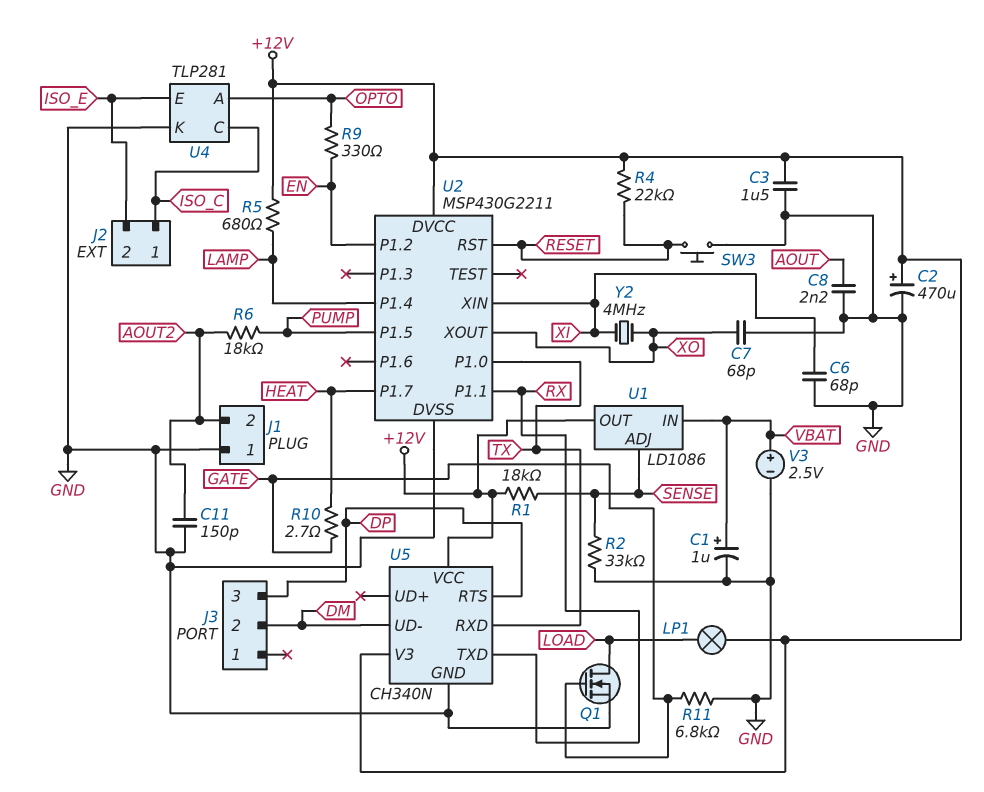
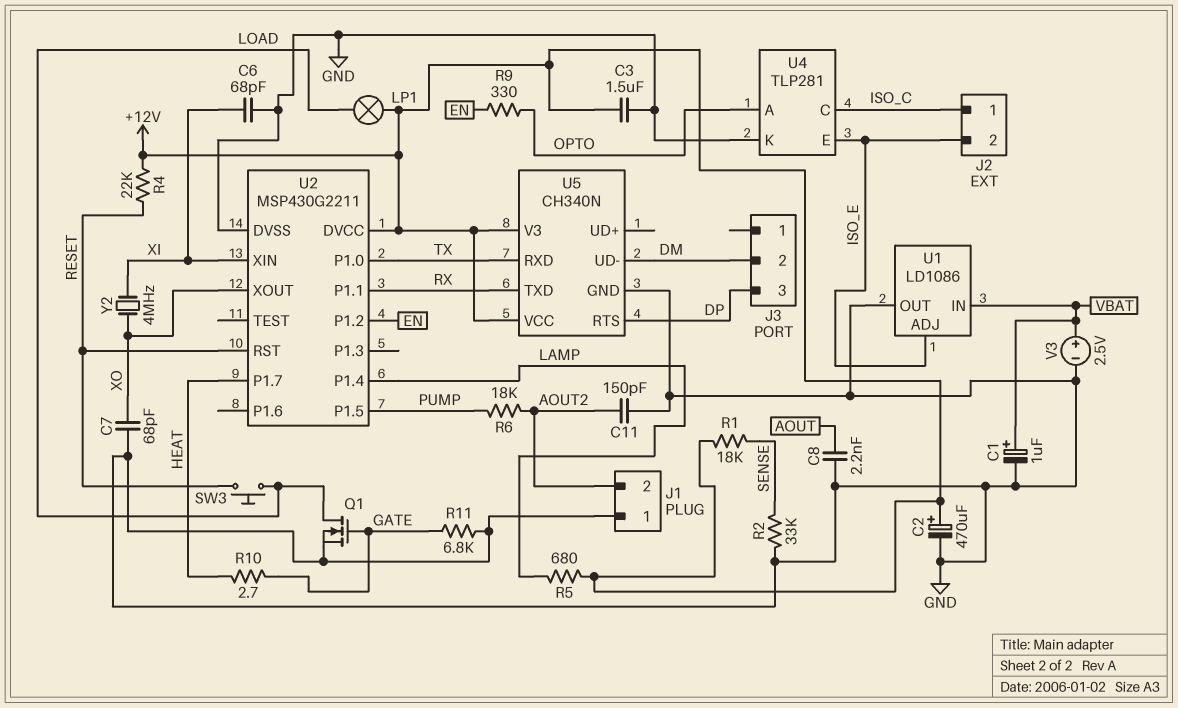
SW3: button (GND, RESET) -> button (LOAD, RESET)
U1 pin ADJ: SENSE -> ISO_E
U1 pin OUT: +12V -> GND

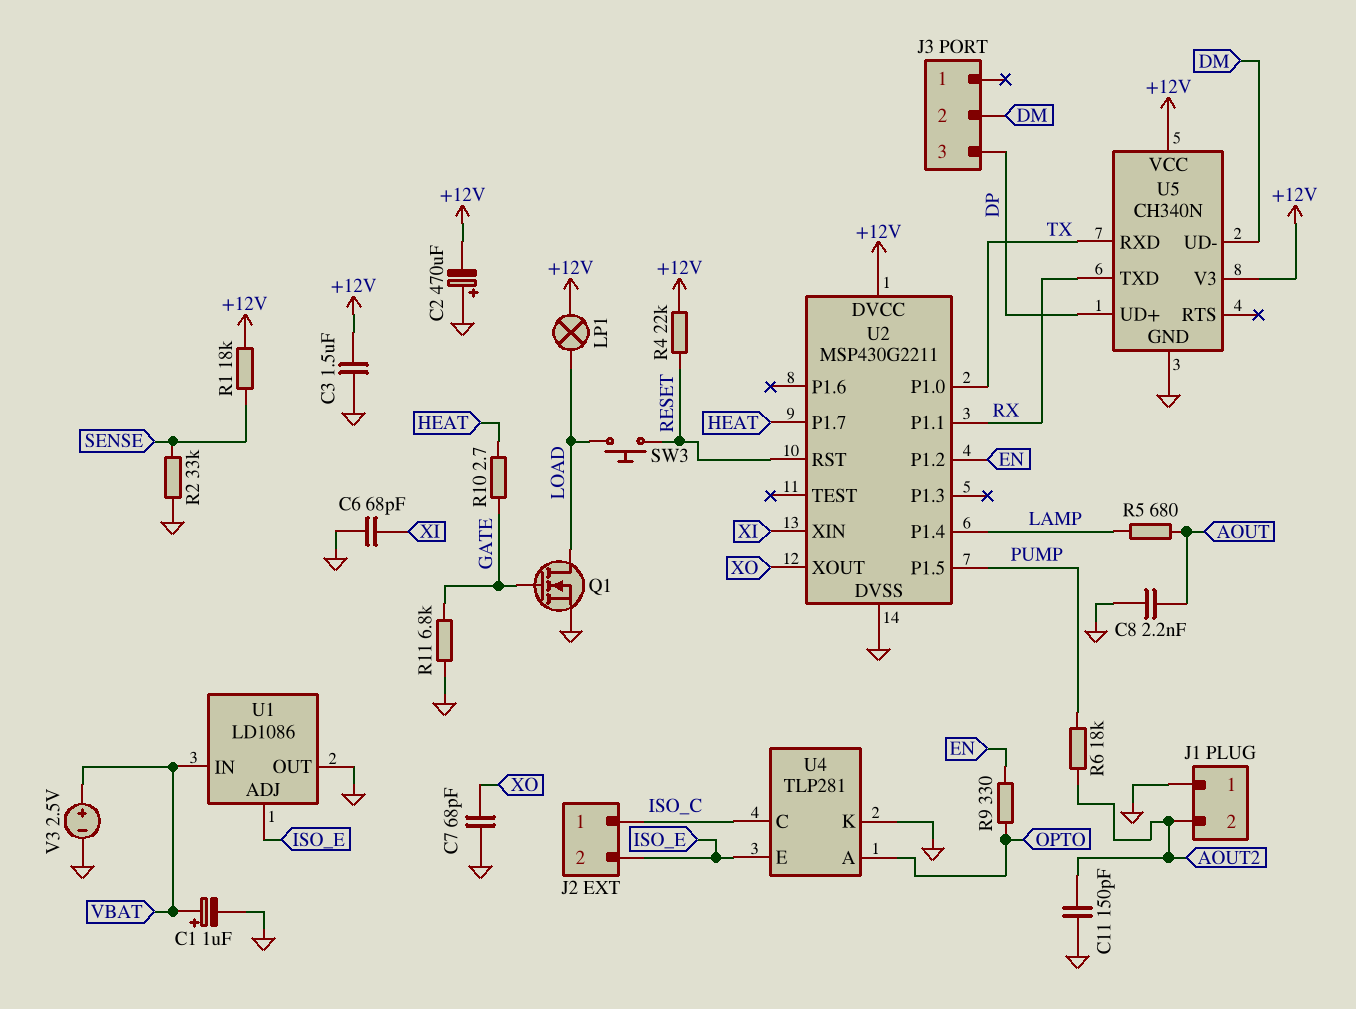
C2: 470uF (plus +12V, minus GND) -> 470uF (plus GND, minus +12V)
R5: 680 (+12V, LAMP) -> 680 (AOUT, LAMP)
U5 pin RTS: DP -> none
U5 pin UD+: none -> DP
Y2: 4MHz (XI, XO) -> none

